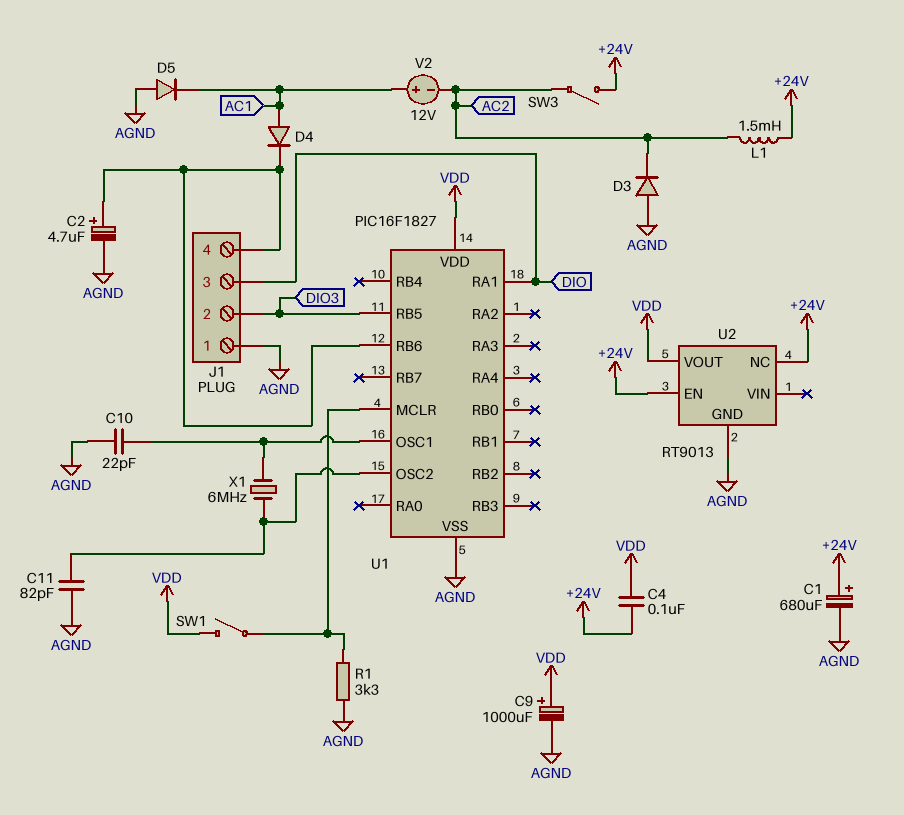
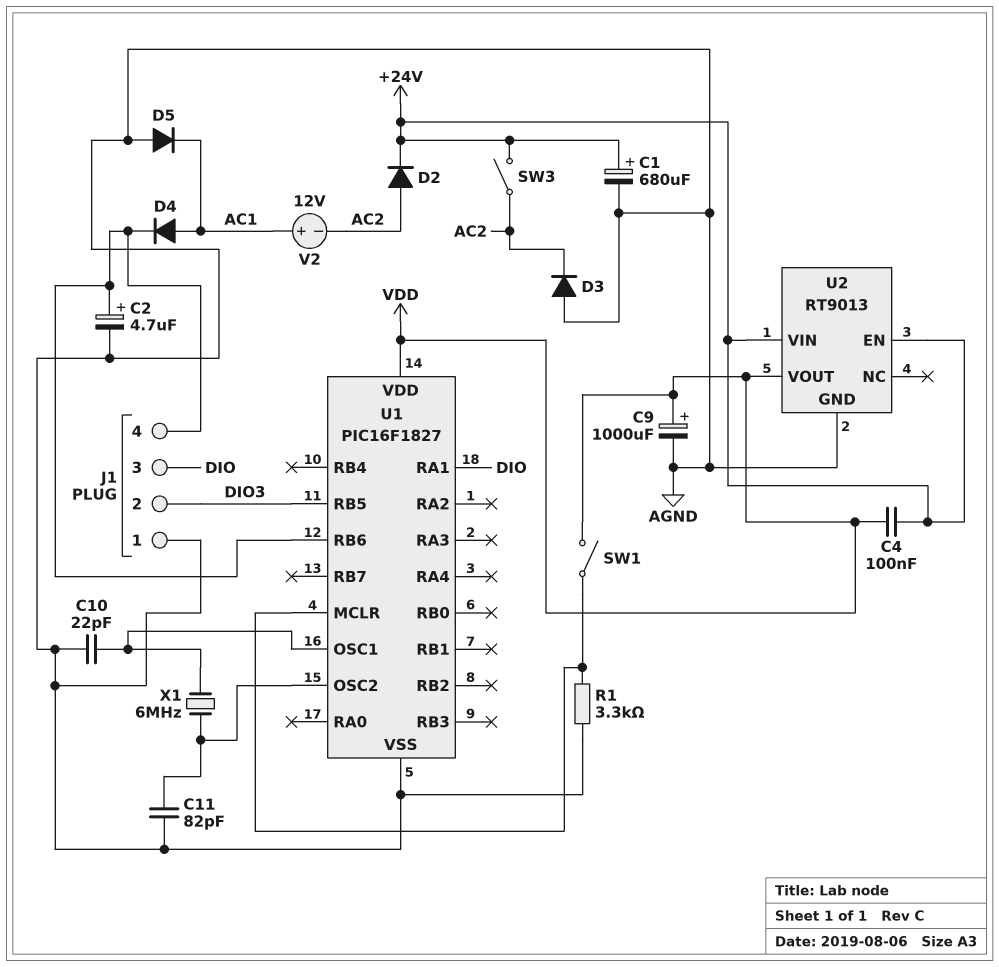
D2: none -> diode (A AC2, K +24V)
L1: 1.5mH (+24V, AC2) -> none
U2 pin NC: +24V -> none
U2 pin VIN: none -> +24V

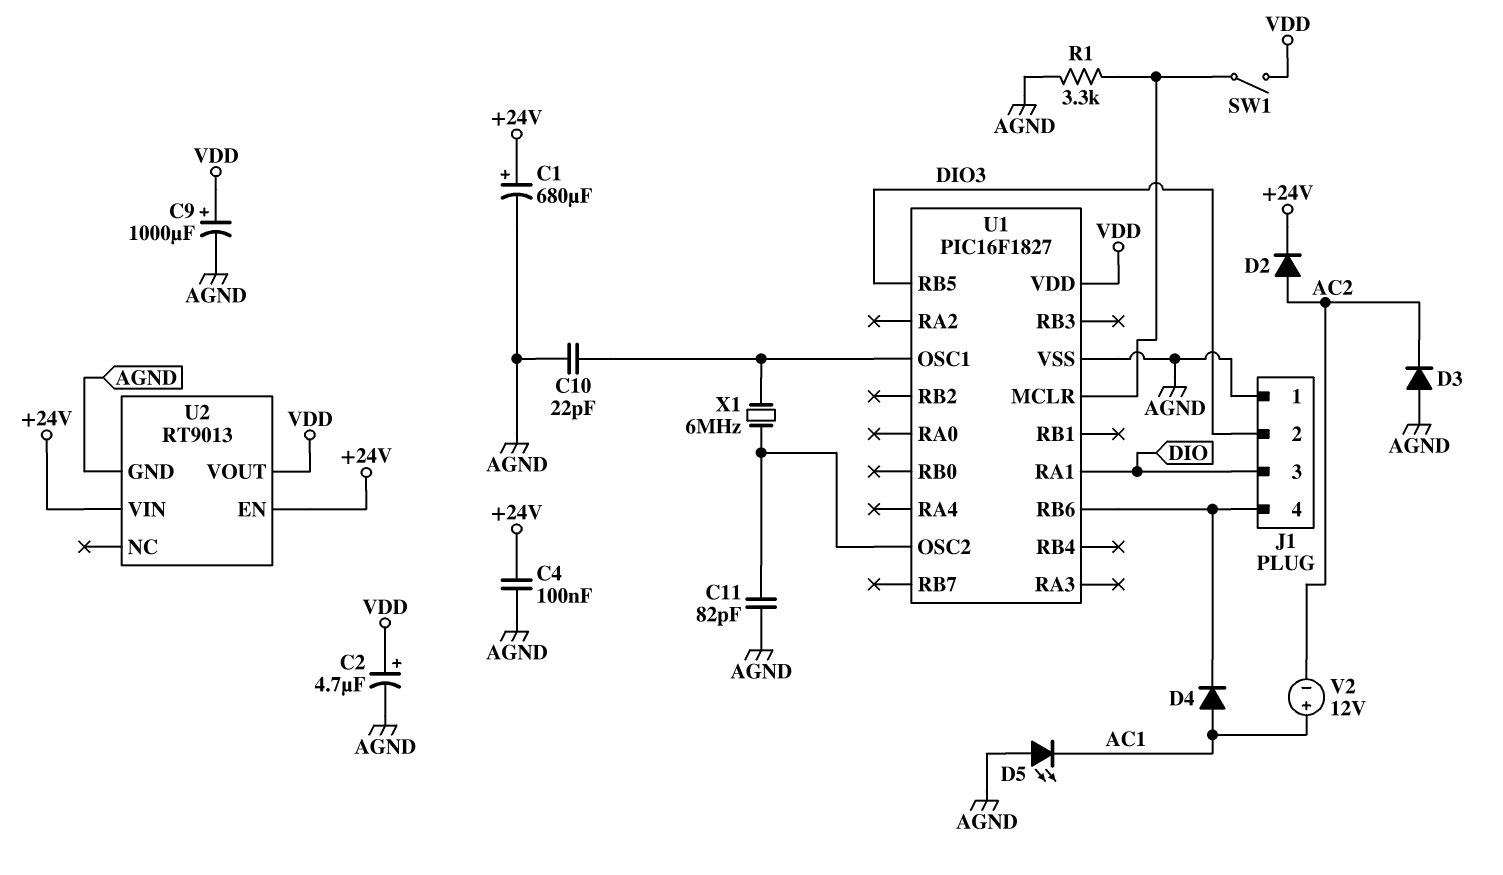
C2: 4.7uF (plus J1/4, minus AGND) -> 4.7uF (plus VDD, minus AGND)
C4: 100nF (+24V, VDD) -> 100nF (+24V, AGND)
D5: diode (A AGND, K AC1) -> LED (A AGND, K AC1)
SW3: switch (+24V, AC2) -> none

